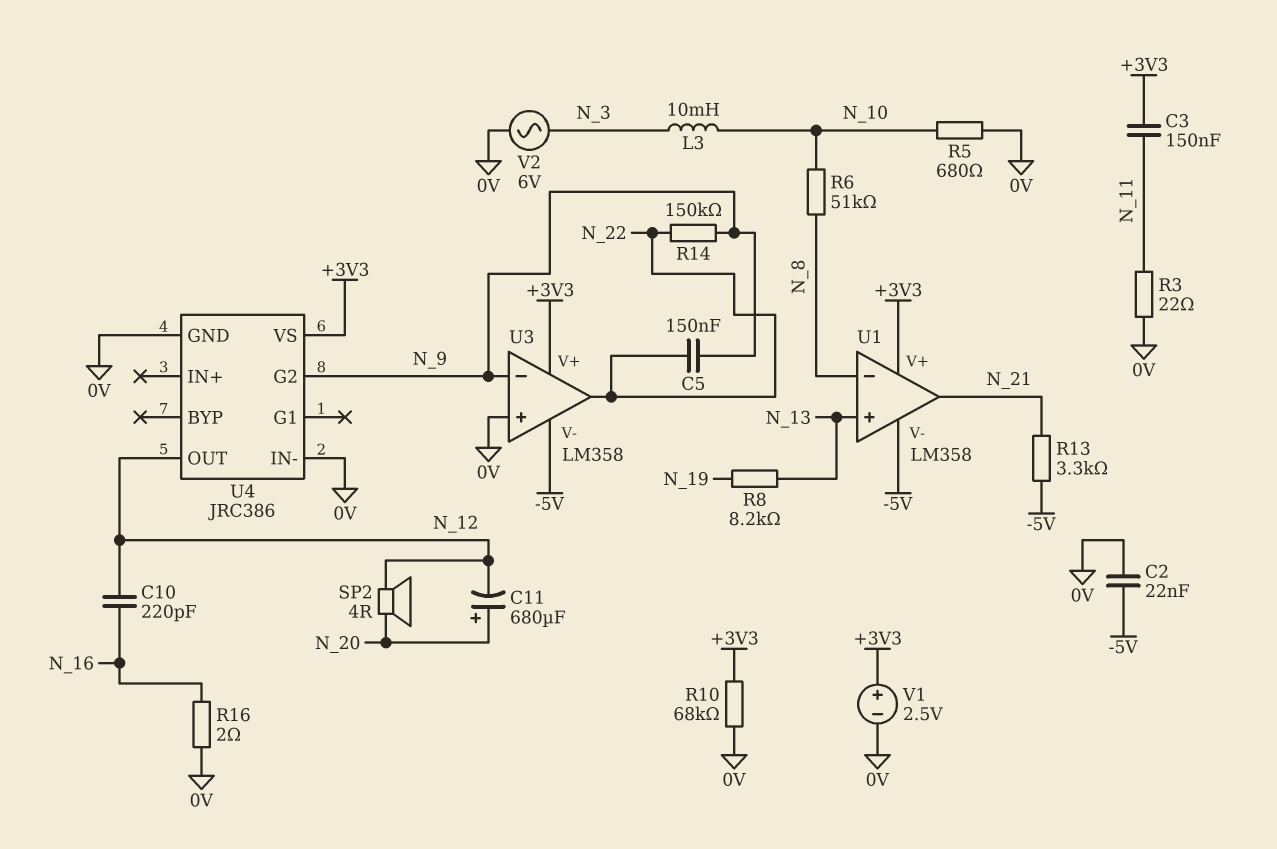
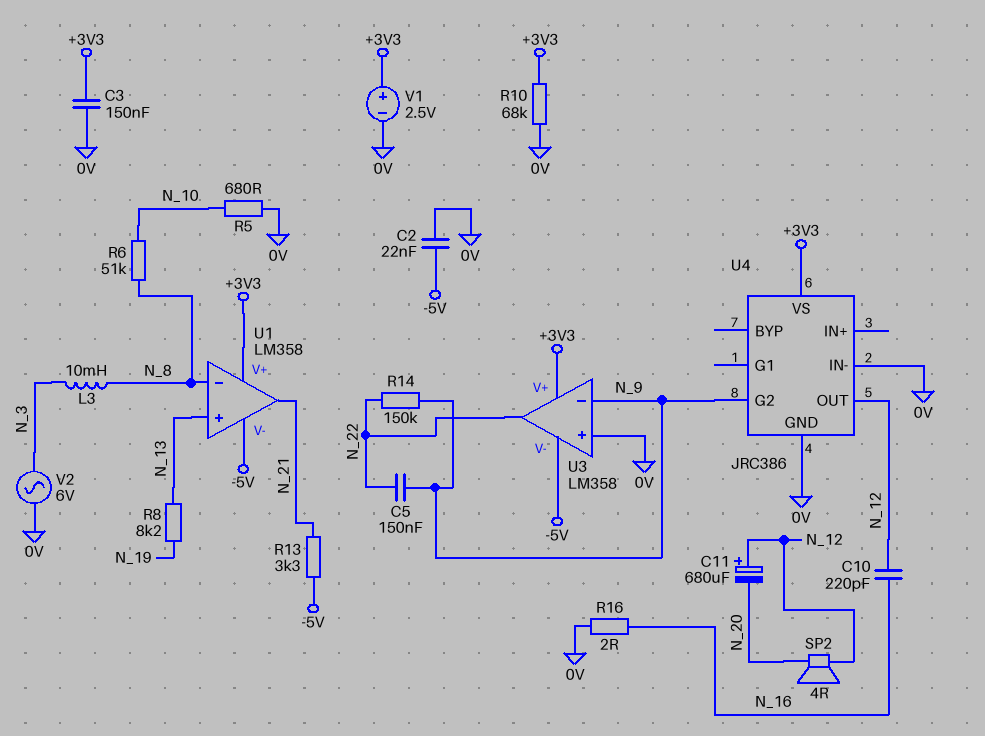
C3: 150nF (+3V3, N_11) -> 150nF (+3V3, 0V)
C11: 680uF (plus N_20, minus N_12) -> 680uF (plus N_12, minus N_20)
L3: 10mH (N_3, N_10) -> 10mH (N_3, N_8)
R3: 22 (0V, N_11) -> none

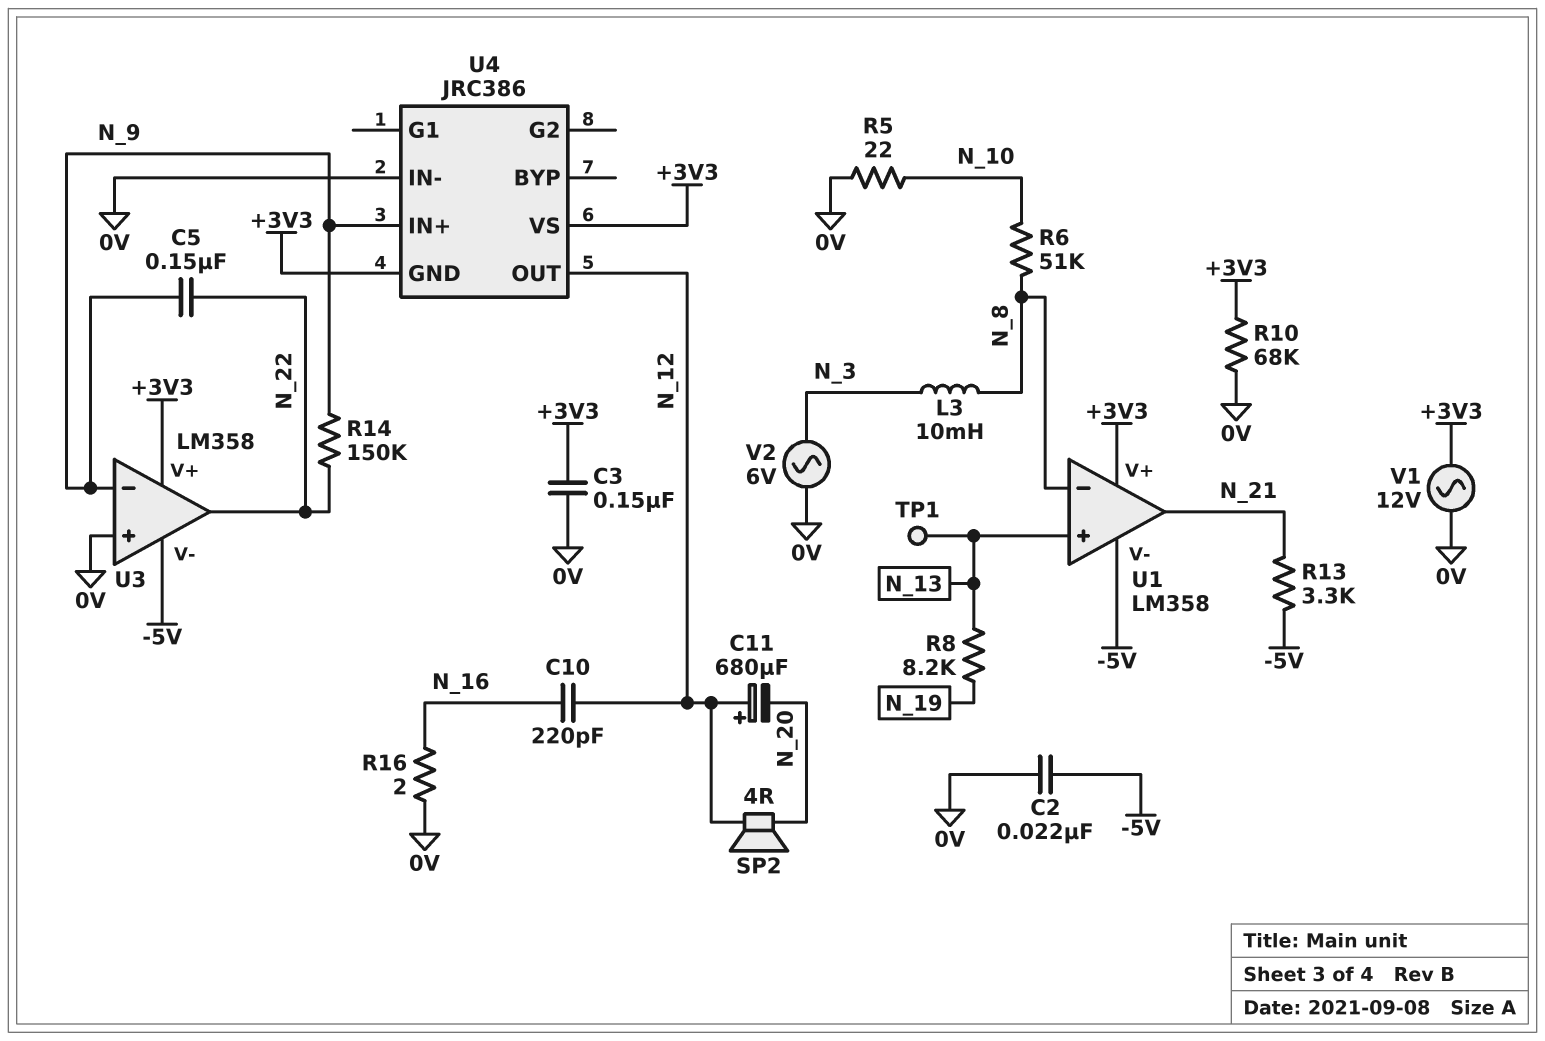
R5: 680 (0V, N_10) -> 22 (0V, N_10)
TP1: none -> test point (N_13)
U4 pin G2: N_9 -> none
U4 pin GND: 0V -> +3V3
U4 pin IN+: none -> N_9
V1: 2.5V (plus +3V3, minus 0V) -> AC 12V (+3V3, 0V)

